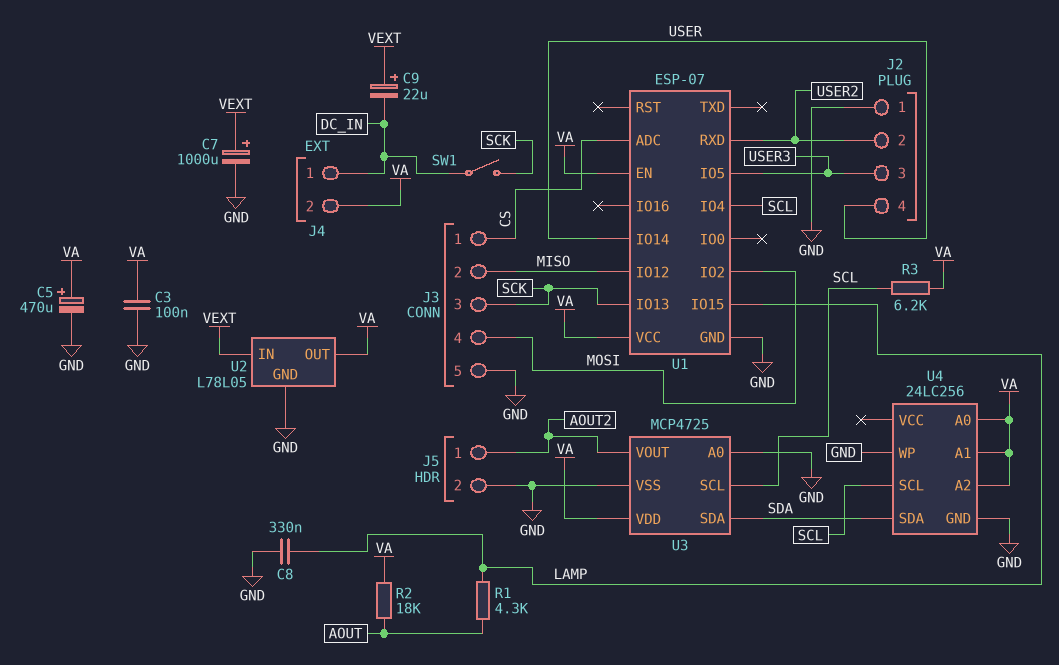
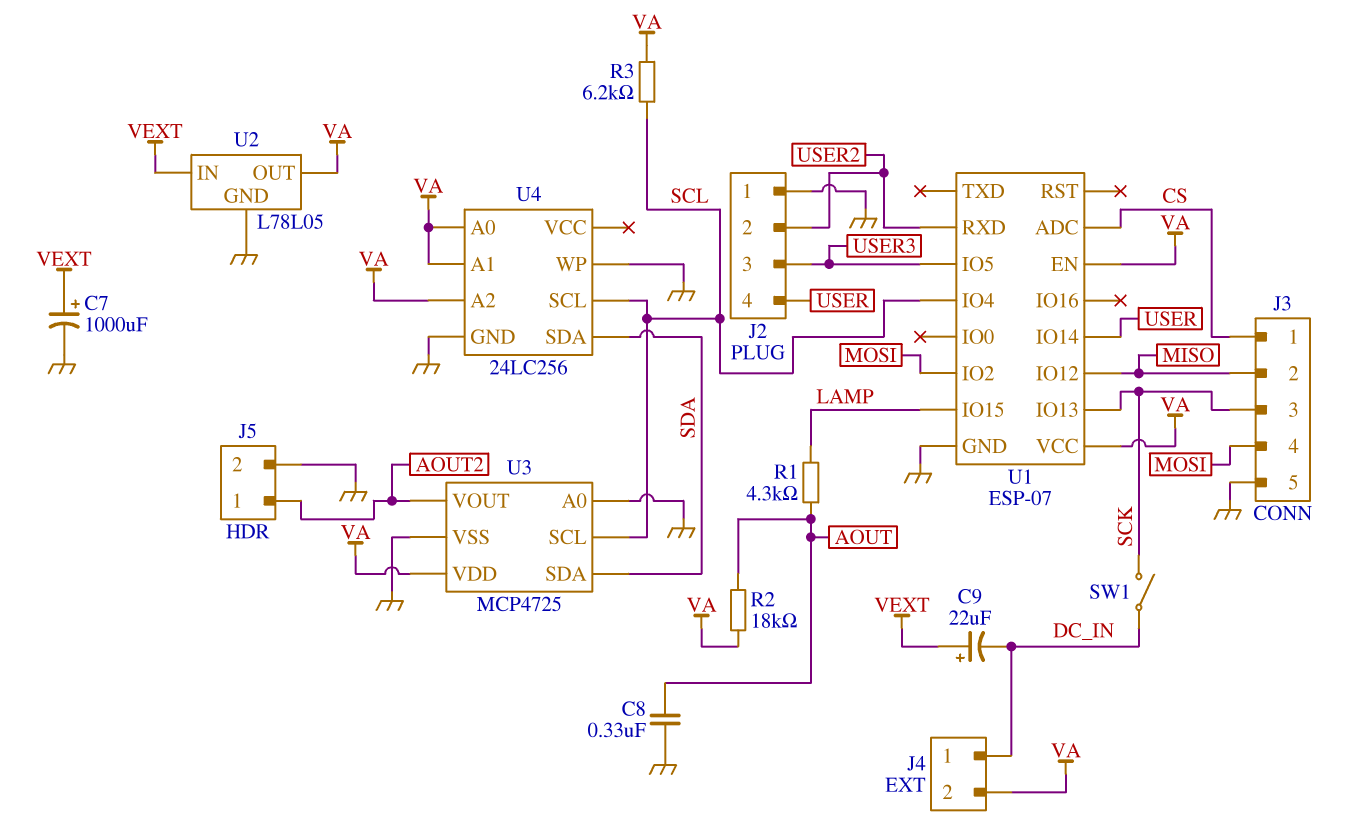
C3: 100nF (GND, VA) -> none
C5: 470uF (plus VA, minus GND) -> none
C8: 330nF (GND, LAMP) -> 330nF (AOUT, GND)

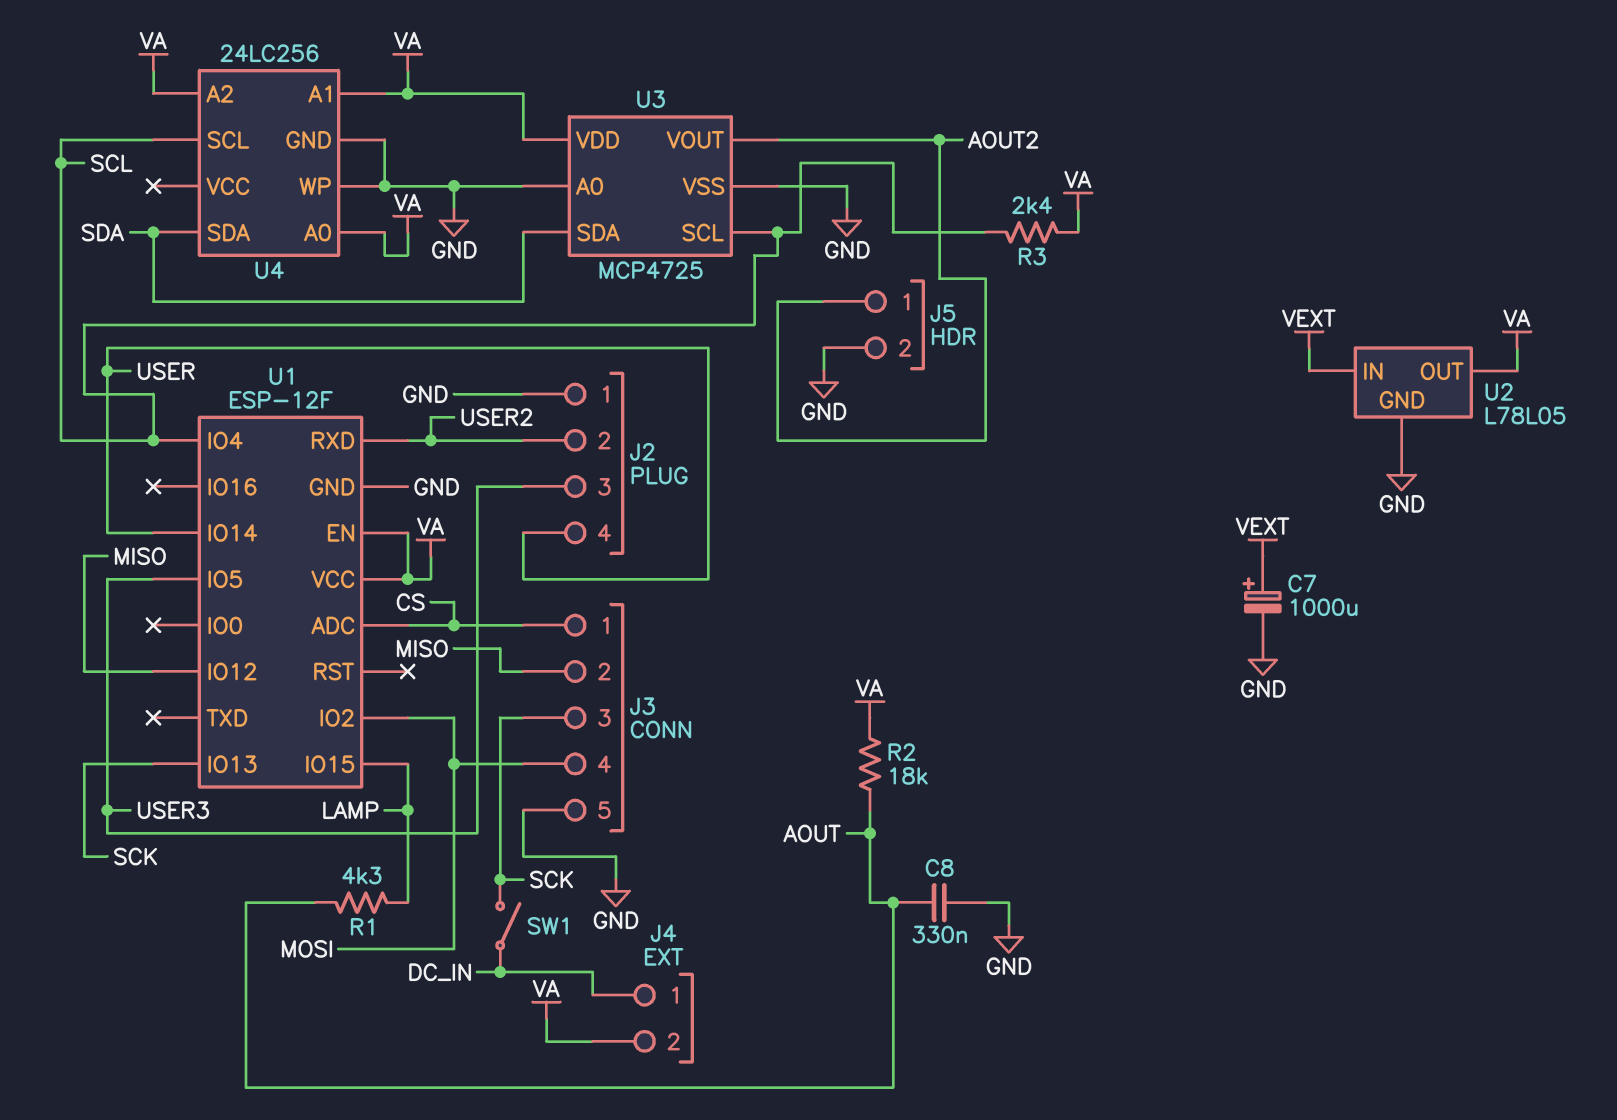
C9: 22uF (plus VEXT, minus DC_IN) -> none
R3: 6.2k (SCL, VA) -> 2.4k (SCL, VA)
U1: ESP-07 -> ESP-12F

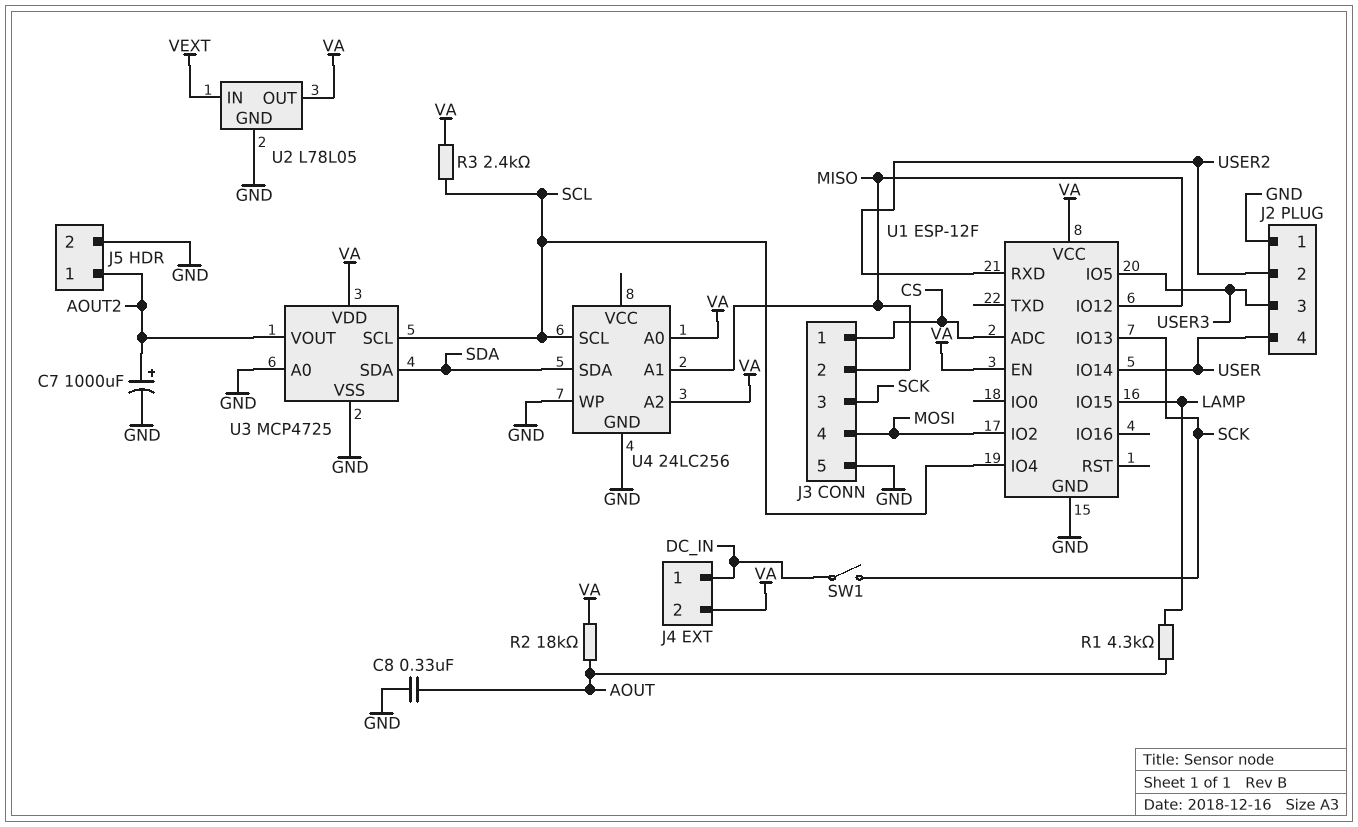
C7: 1000uF (plus VEXT, minus GND) -> 1000uF (plus AOUT2, minus GND)
U4 pin A1: VA -> MISO

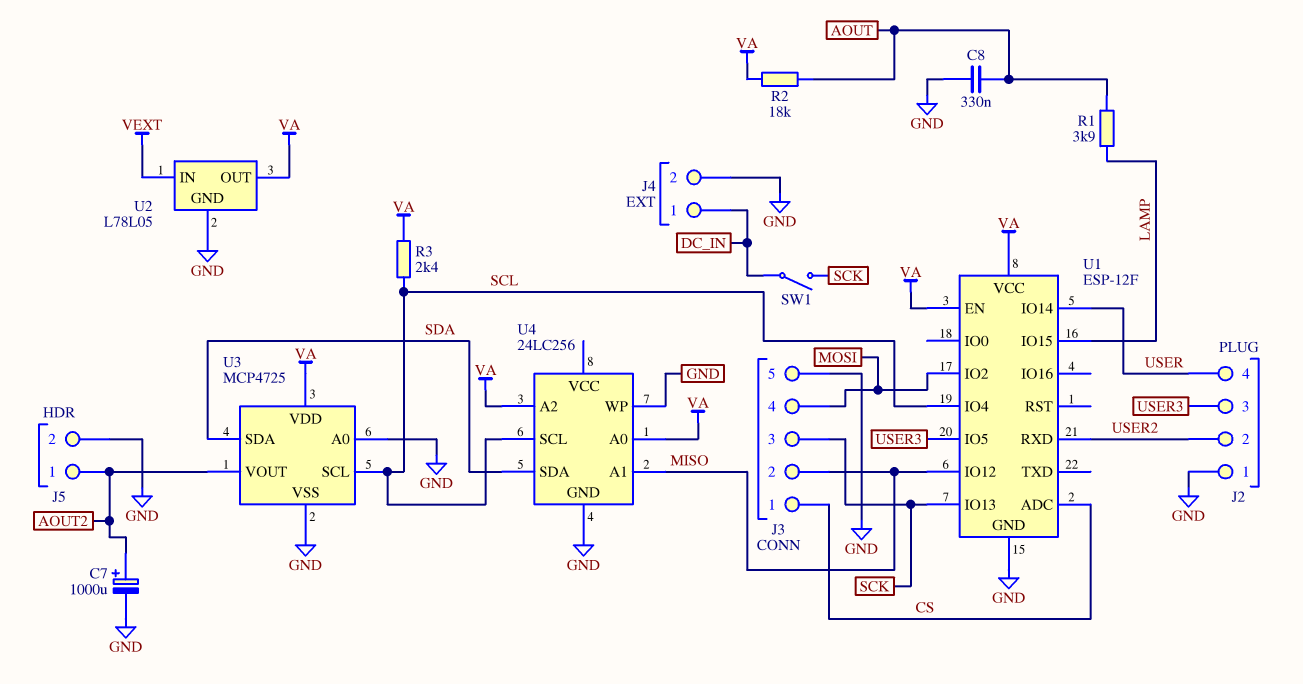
J4 pin 2: VA -> GND
R1: 4.3k (AOUT, LAMP) -> 3.9k (AOUT, LAMP)

